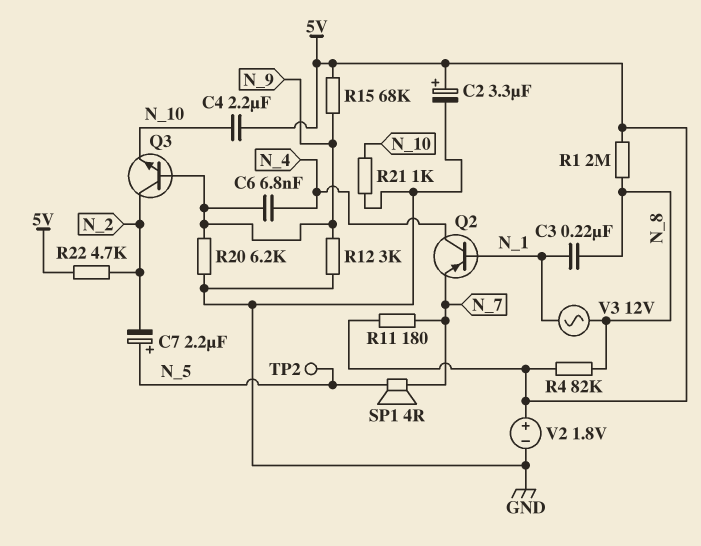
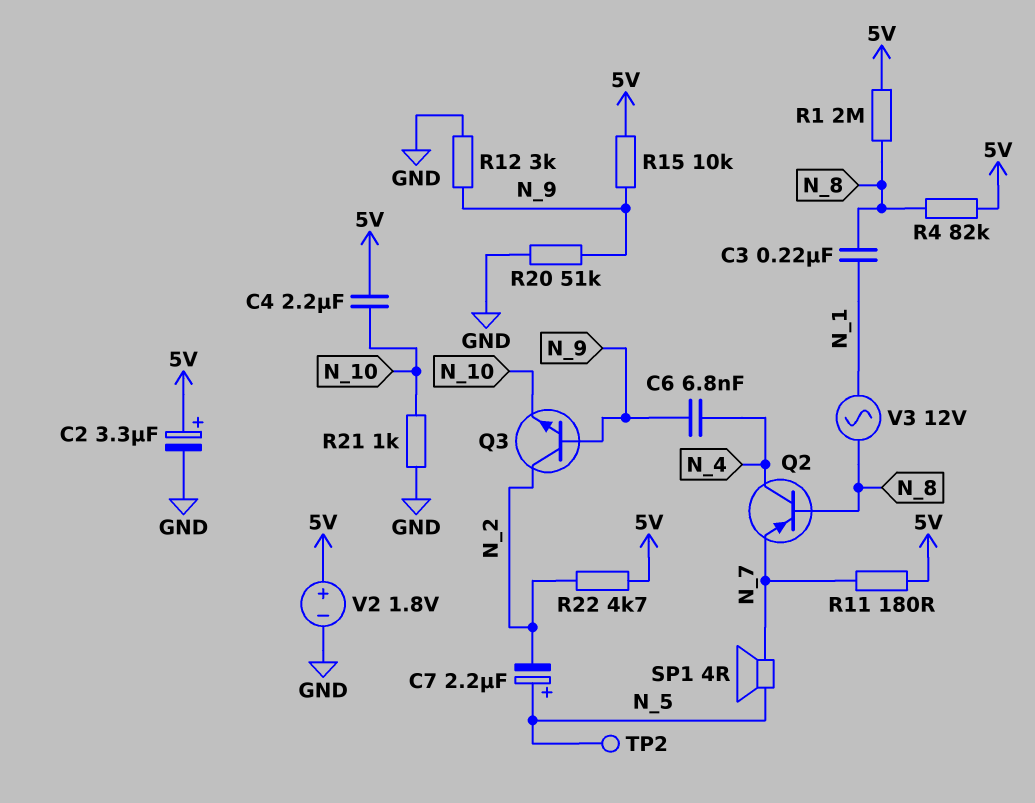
Q2: PNP (B N_1, C N_4, E N_7) -> PNP (B N_8, C N_4, E N_7)
R15: 68k (5V, N_9) -> 10k (5V, N_9)
R20: 6.2k (GND, N_9) -> 51k (GND, N_9)

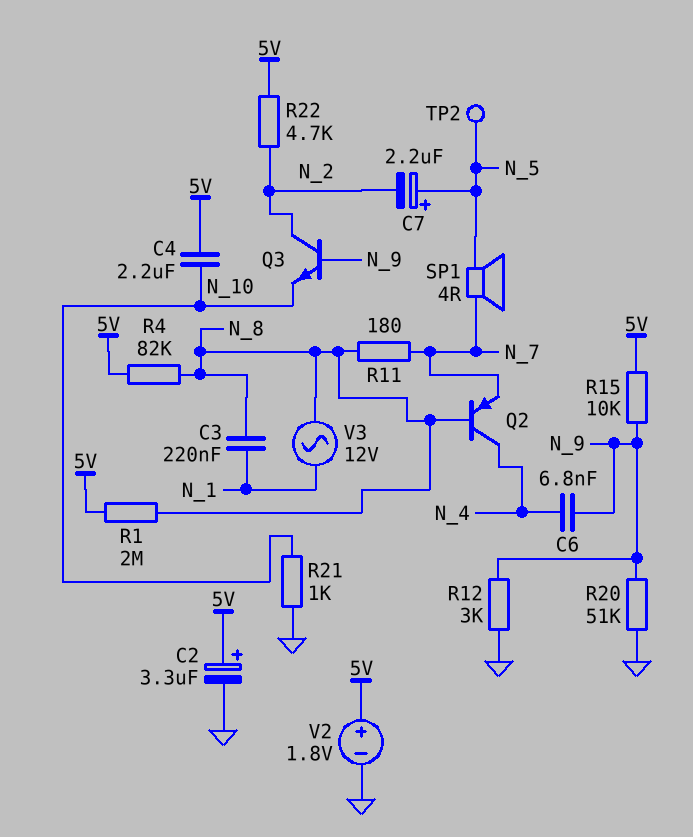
R11: 180 (5V, N_7) -> 180 (N_7, N_8)

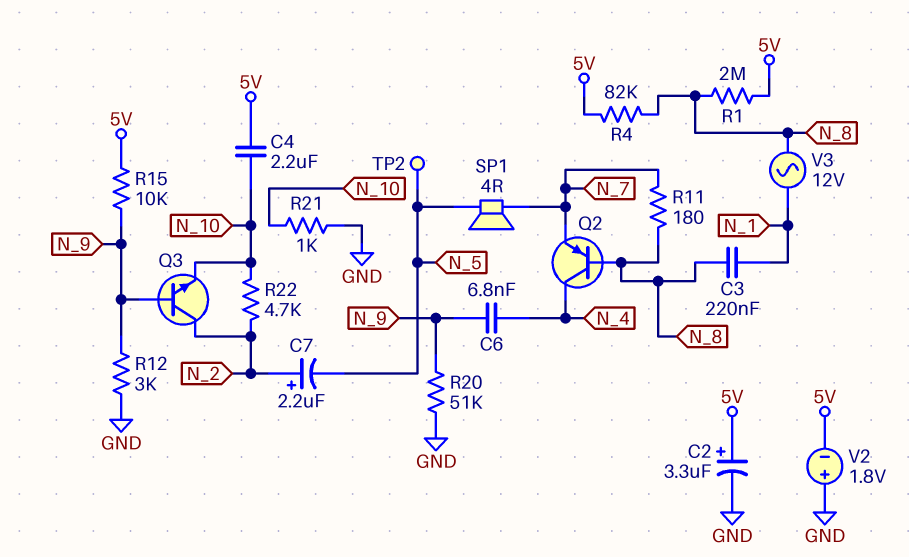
C7: 2.2uF (plus N_5, minus N_2) -> 2.2uF (plus N_2, minus N_5)
R22: 4.7k (5V, N_2) -> 4.7k (N_2, N_10)
V2: 1.8V (plus 5V, minus GND) -> 1.8V (plus GND, minus 5V)

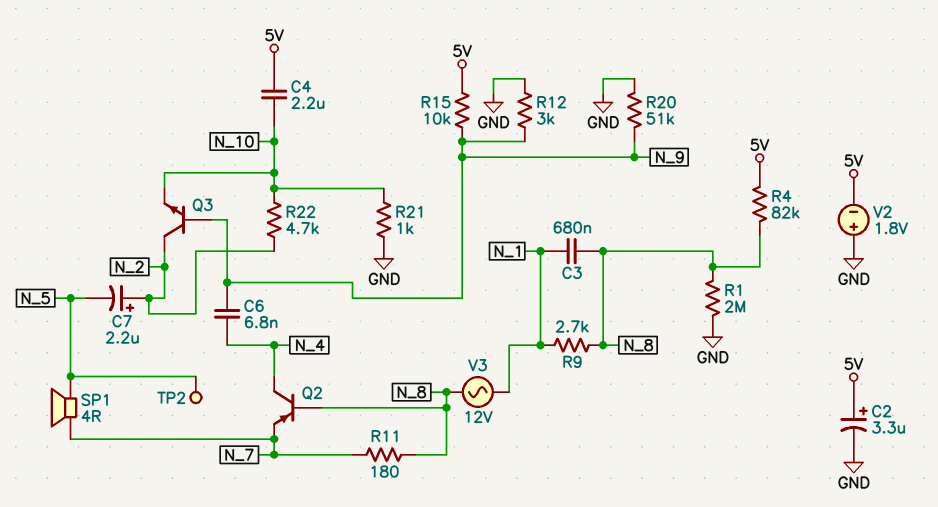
C3: 220nF (N_1, N_8) -> 680nF (N_1, N_8)
R1: 2M (5V, N_8) -> 2M (GND, N_8)
R9: none -> 2.7k (N_1, N_8)

